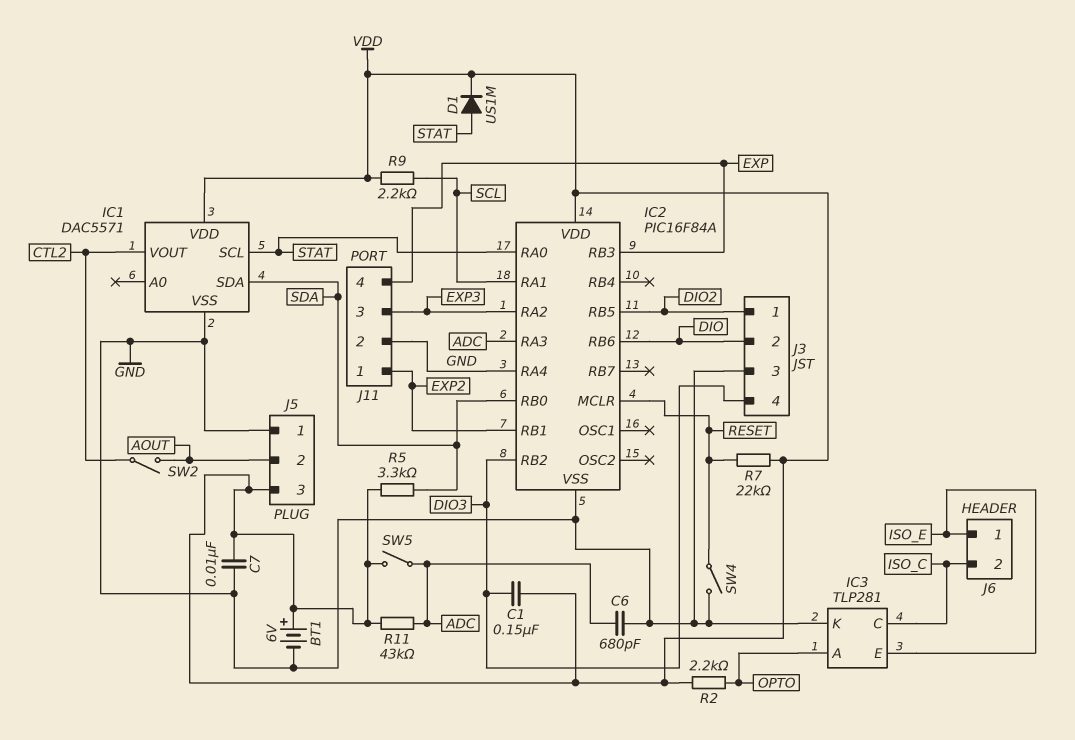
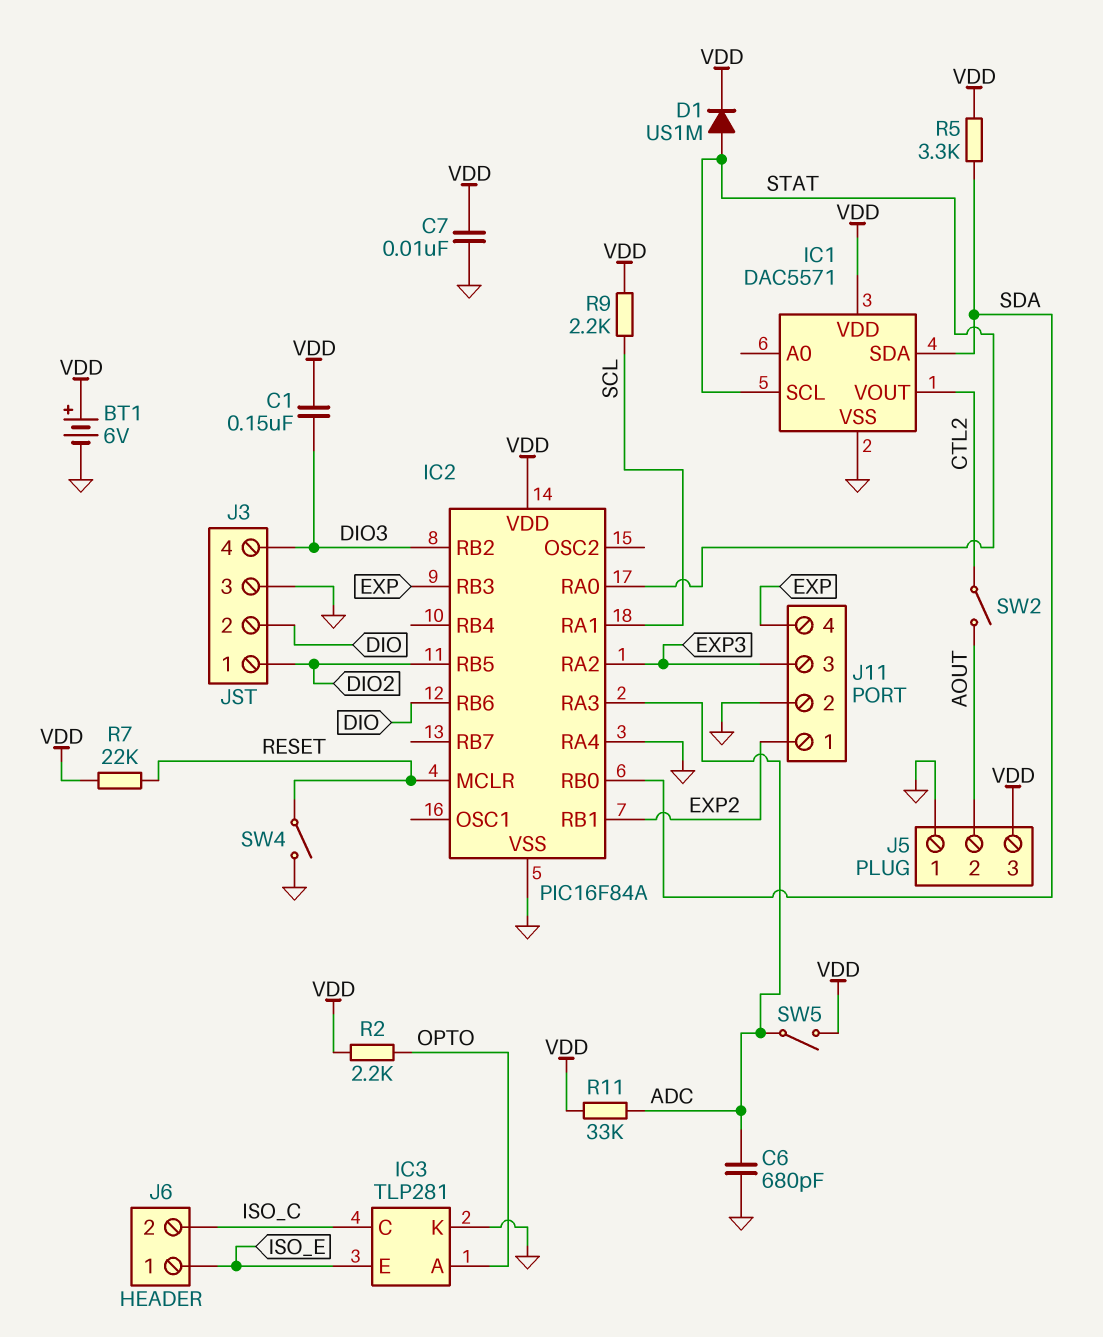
R11: 43k (ADC, VDD) -> 33k (ADC, VDD)

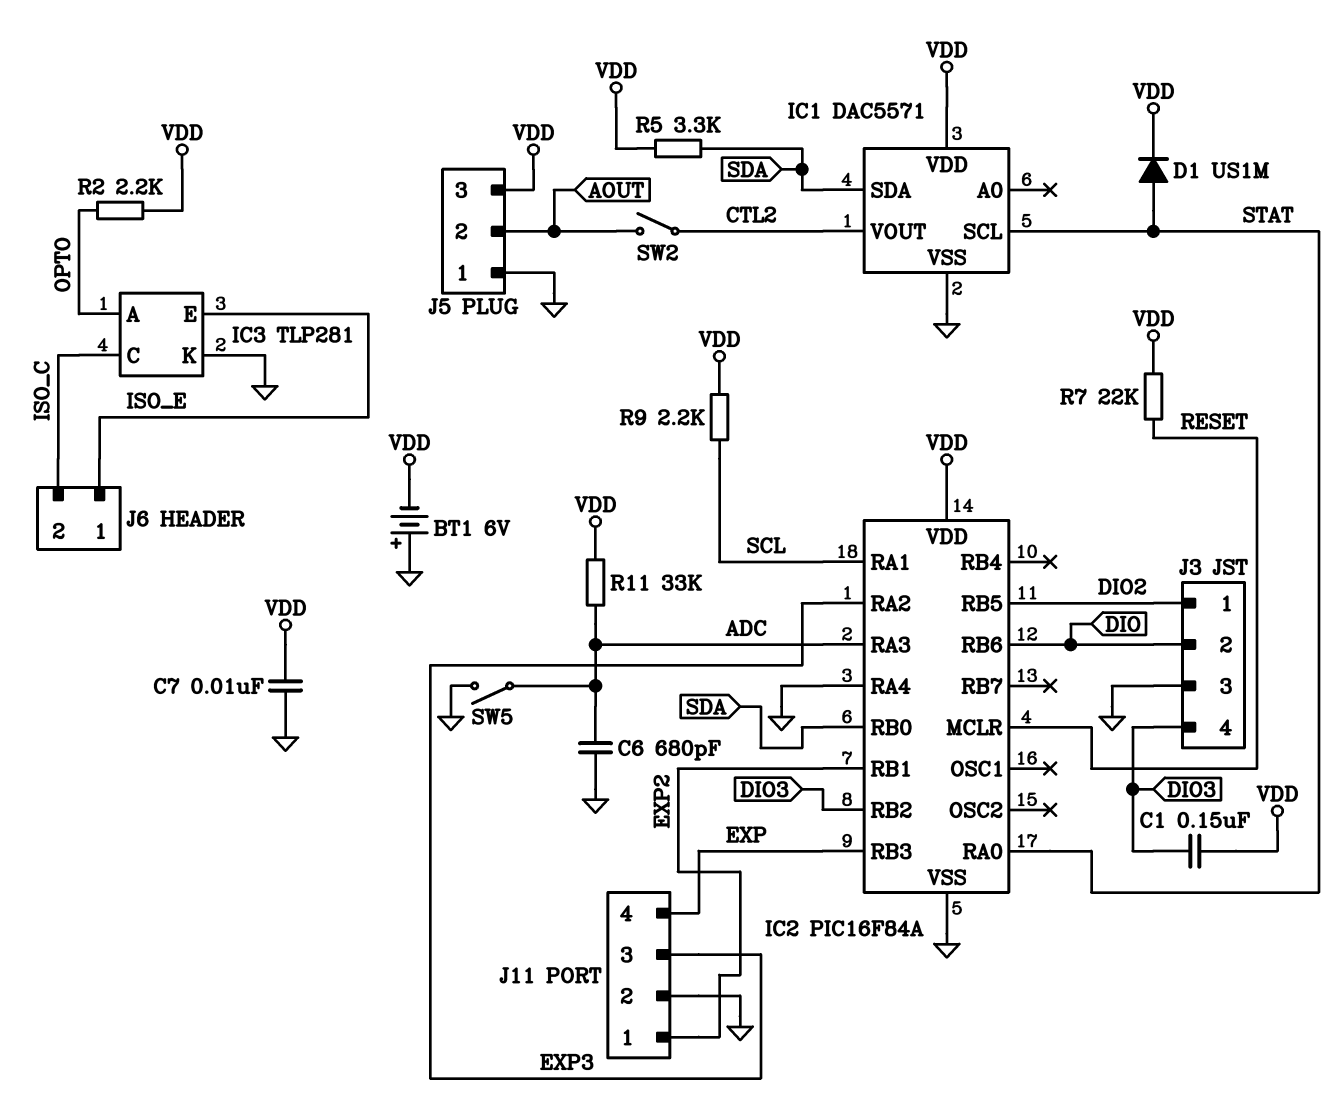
BT1: 6V (plus VDD, minus GND) -> 6V (plus GND, minus VDD)
SW4: switch (GND, RESET) -> none
SW5: switch (ADC, VDD) -> switch (ADC, GND)

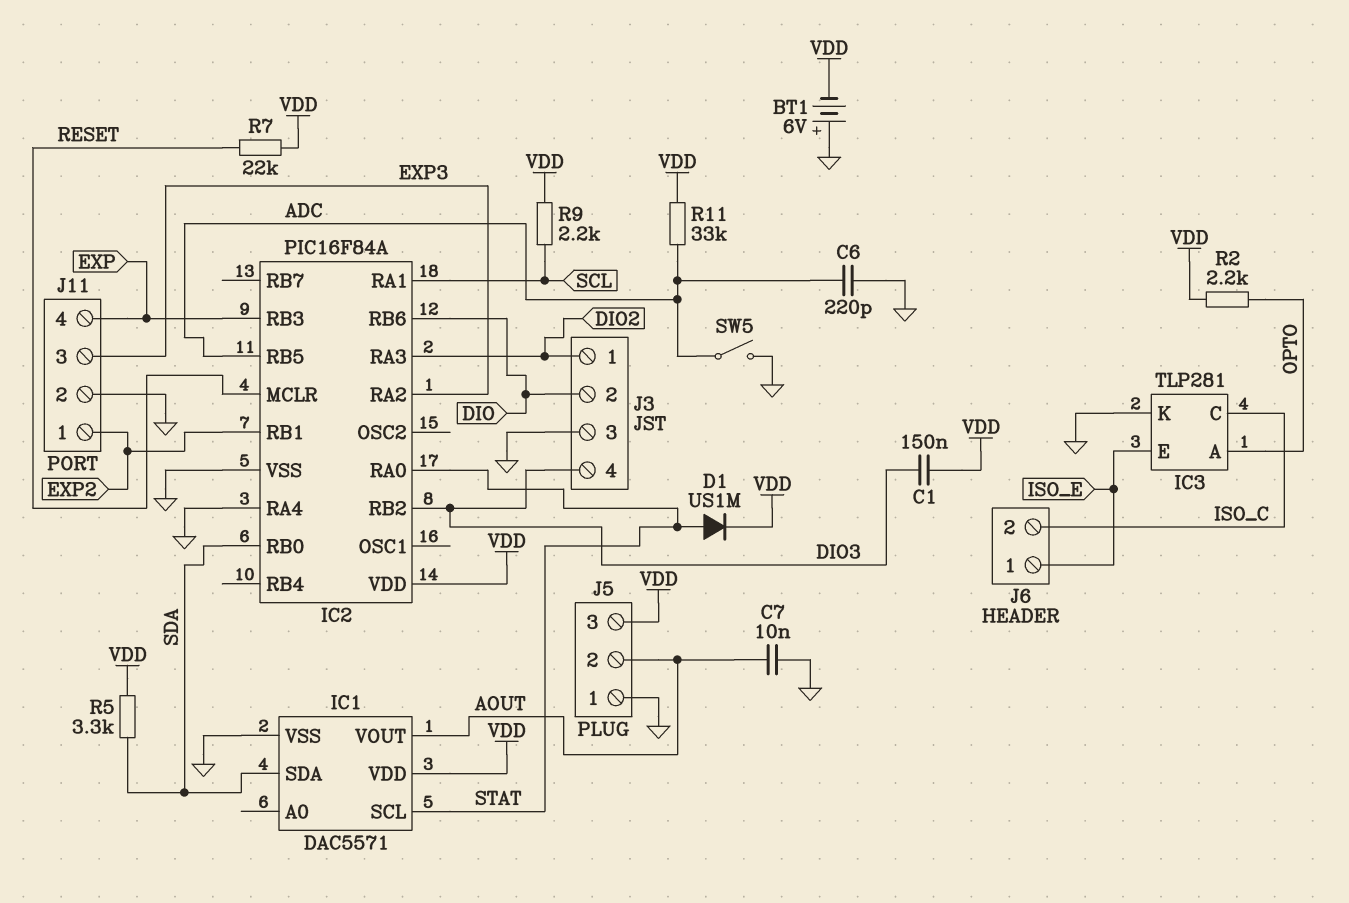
C6: 680pF (ADC, GND) -> 220pF (ADC, GND)
C7: 10nF (GND, VDD) -> 10nF (AOUT, GND)
IC1 pin VOUT: CTL2 -> AOUT
IC2 pin RA3: ADC -> DIO2
IC2 pin RB5: DIO2 -> ADC
SW2: switch (AOUT, CTL2) -> none

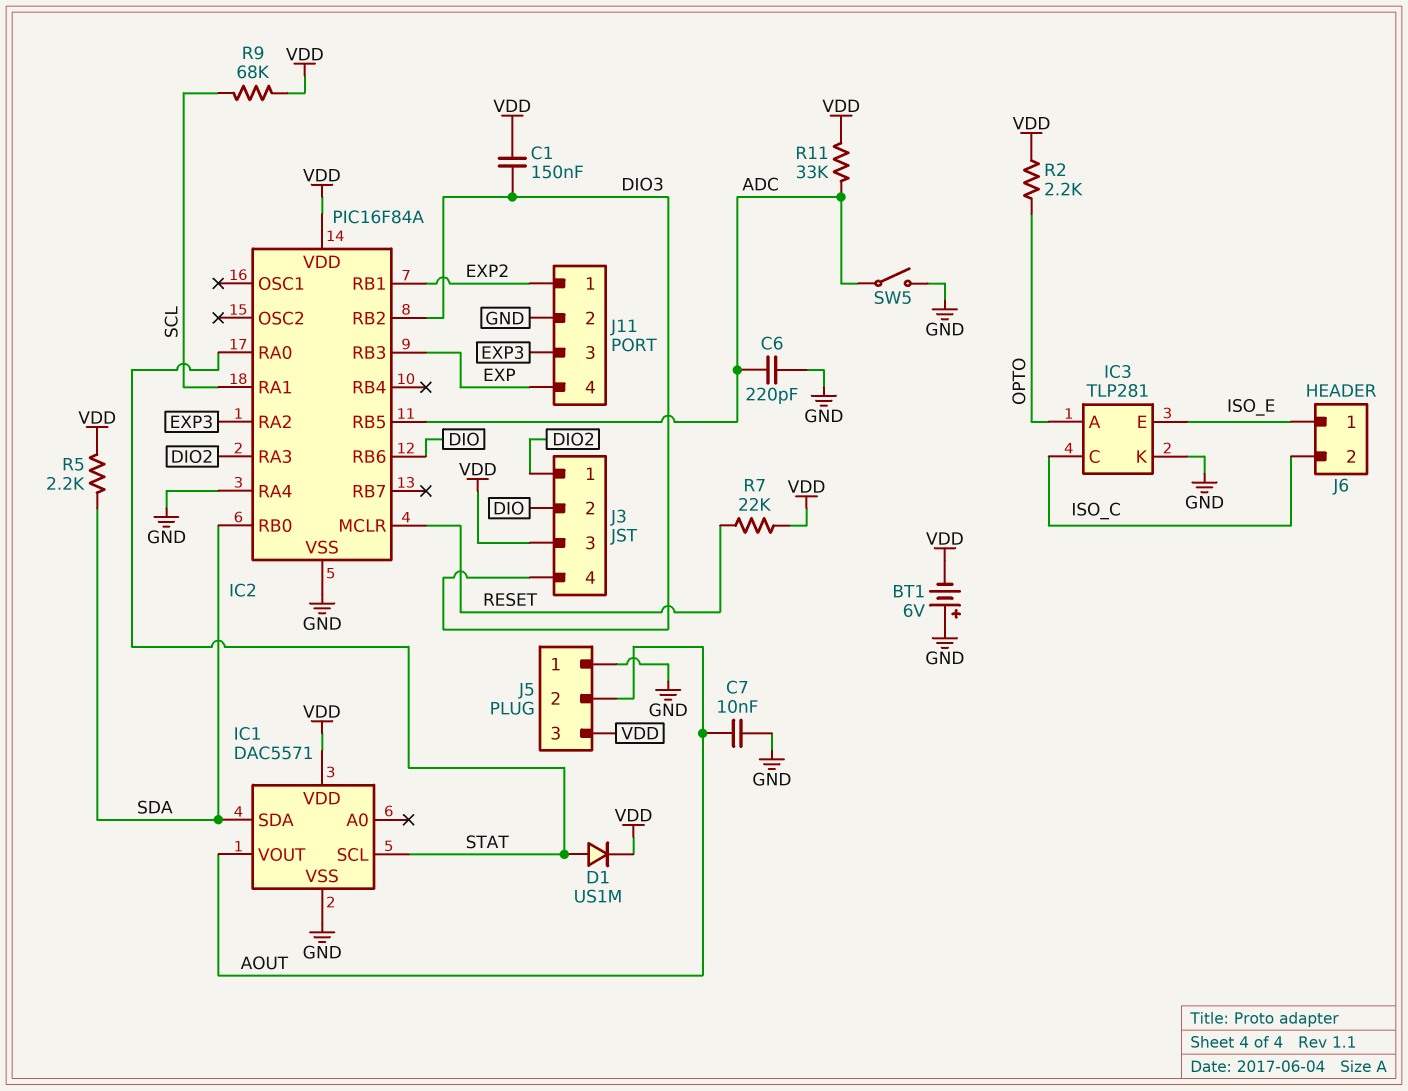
J3 pin 3: GND -> VDD
R5: 3.3k (SDA, VDD) -> 2.2k (SDA, VDD)
R9: 2.2k (SCL, VDD) -> 68k (SCL, VDD)

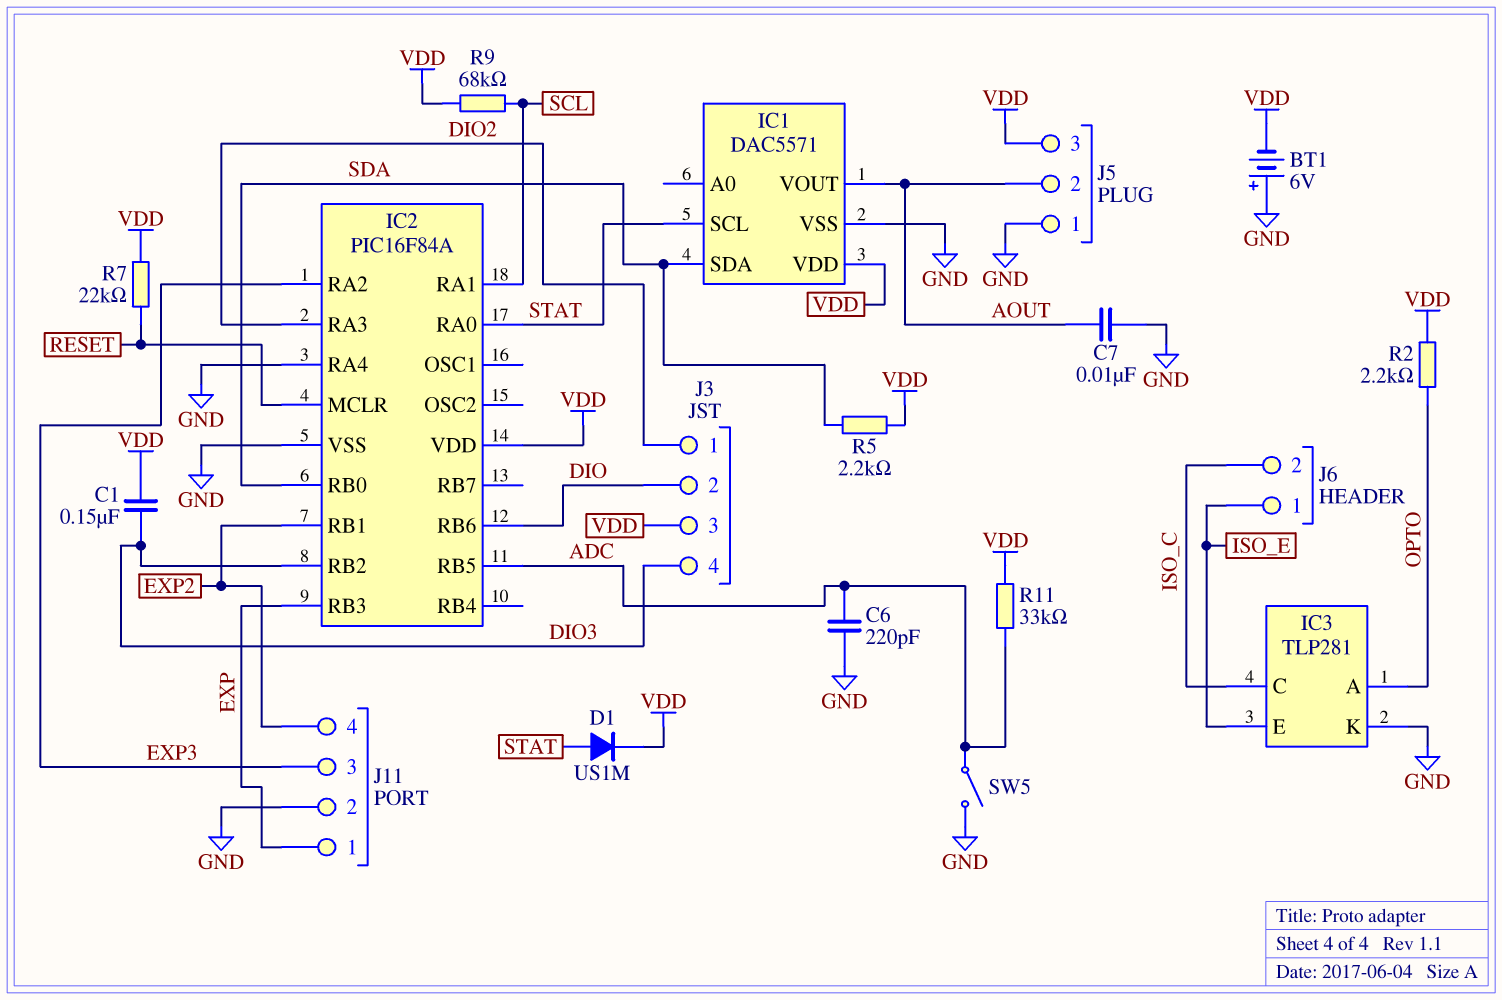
J11 pin 1: EXP2 -> EXP
J11 pin 4: EXP -> EXP2

